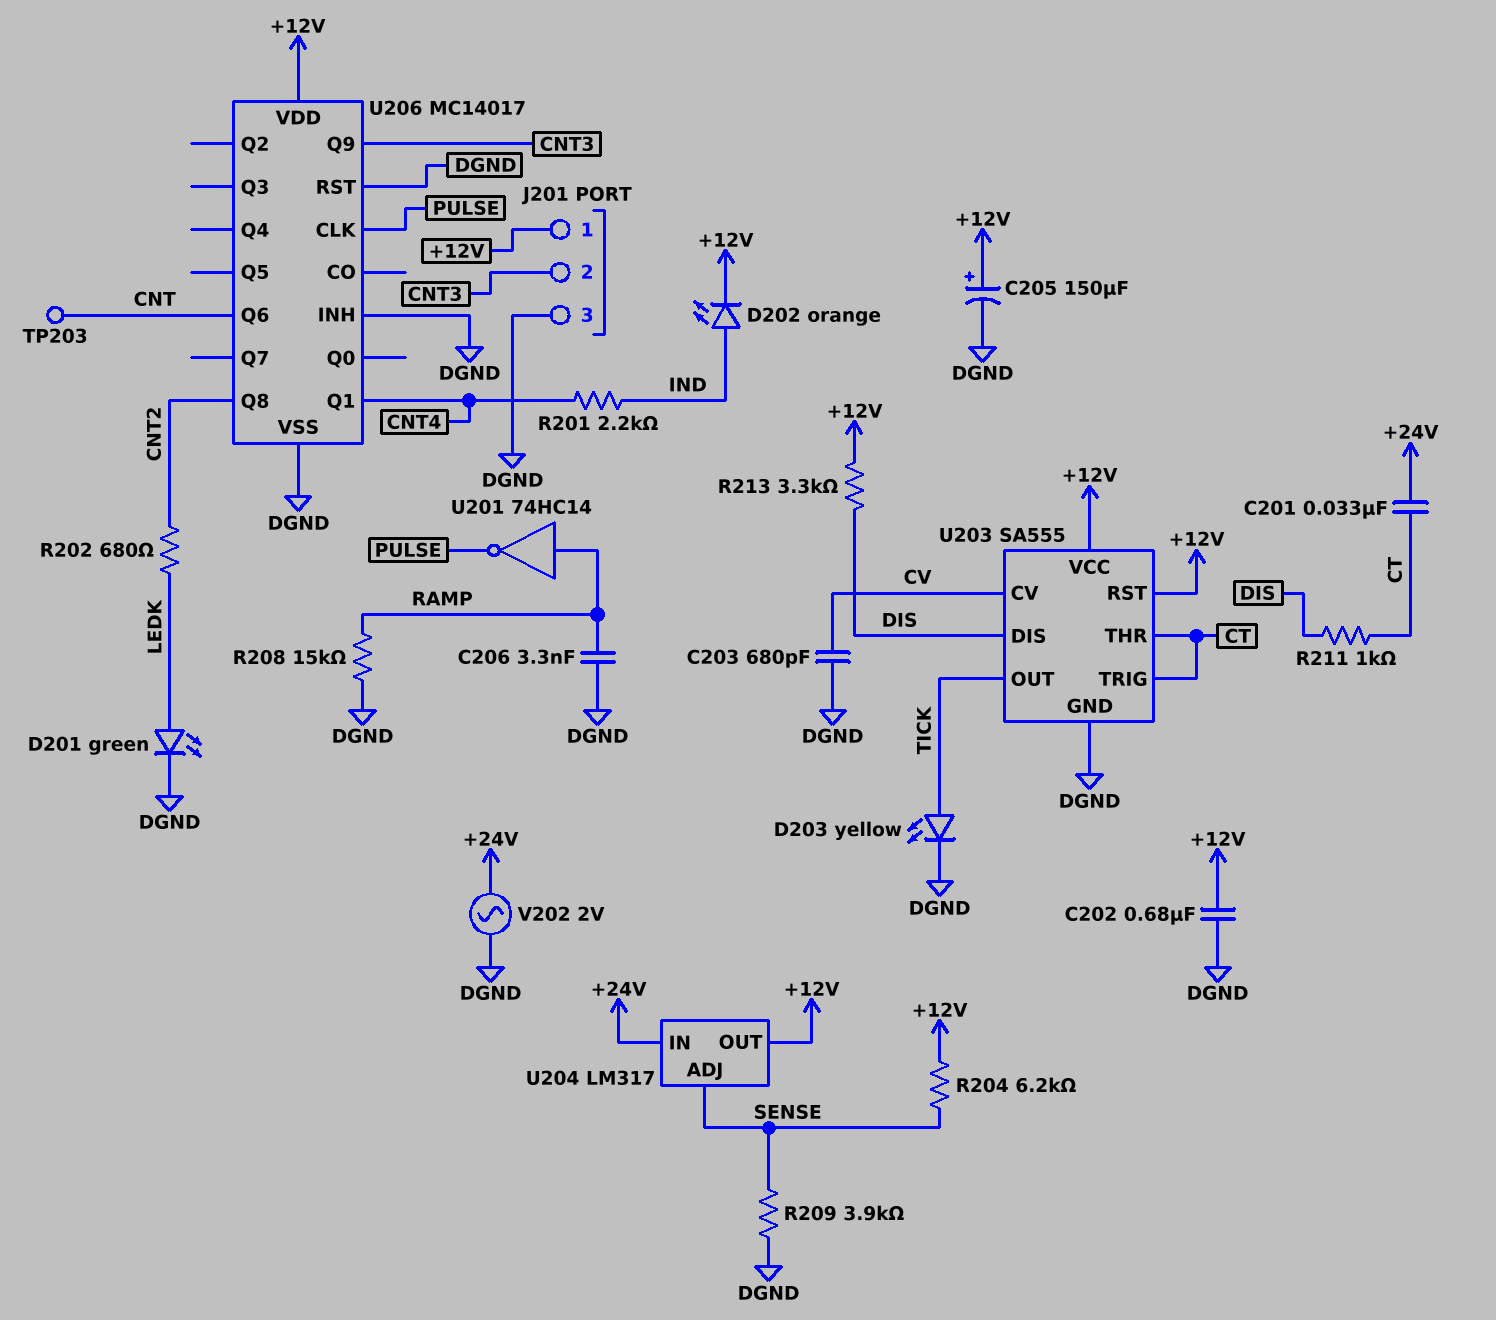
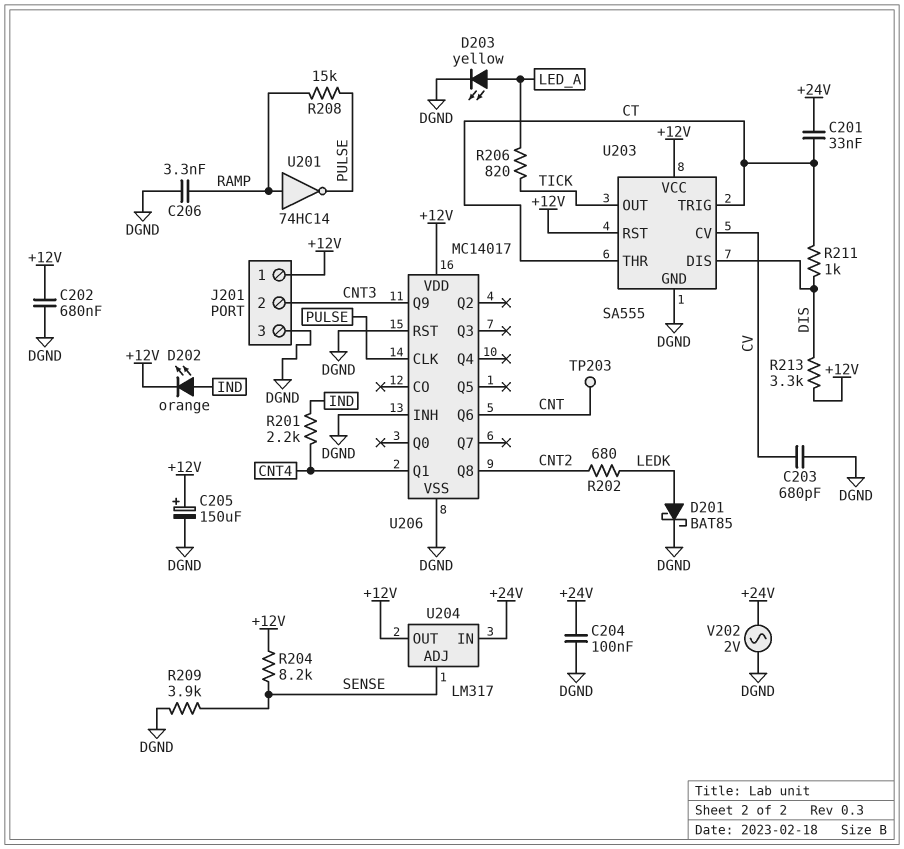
C204: none -> 100nF (+24V, DGND)
D201: LED green (A LEDK, K DGND) -> schottky BAT85 (A LEDK, K DGND)
D203: LED yellow (A TICK, K DGND) -> LED yellow (A LED_A, K DGND)
R204: 6.2k (+12V, SENSE) -> 8.2k (+12V, SENSE)
R206: none -> 820 (LED_A, TICK)
R208: 15k (DGND, RAMP) -> 15k (PULSE, RAMP)

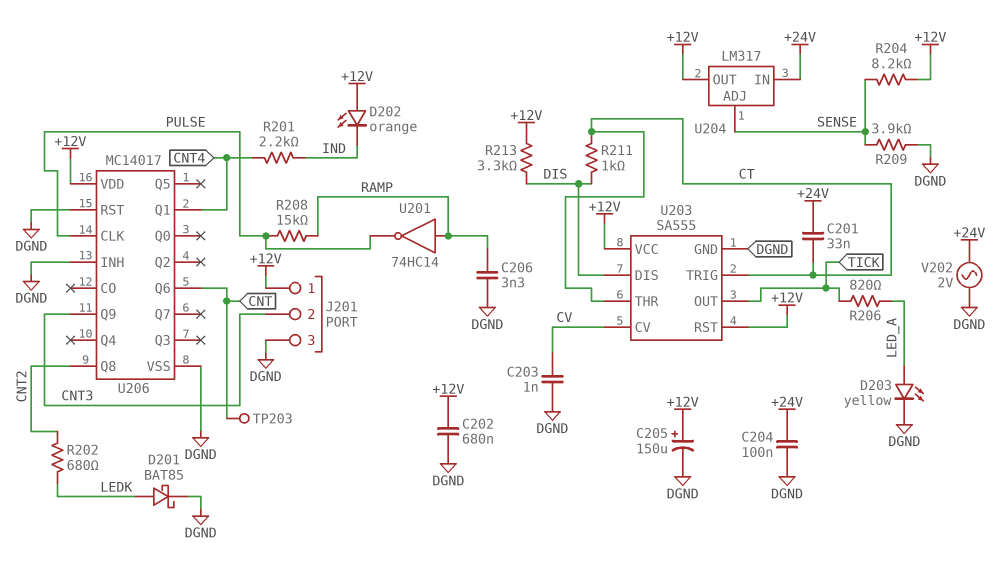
C203: 680pF (CV, DGND) -> 1nF (CV, DGND)
D202: LED orange (A IND, K +12V) -> LED orange (A +12V, K IND)

